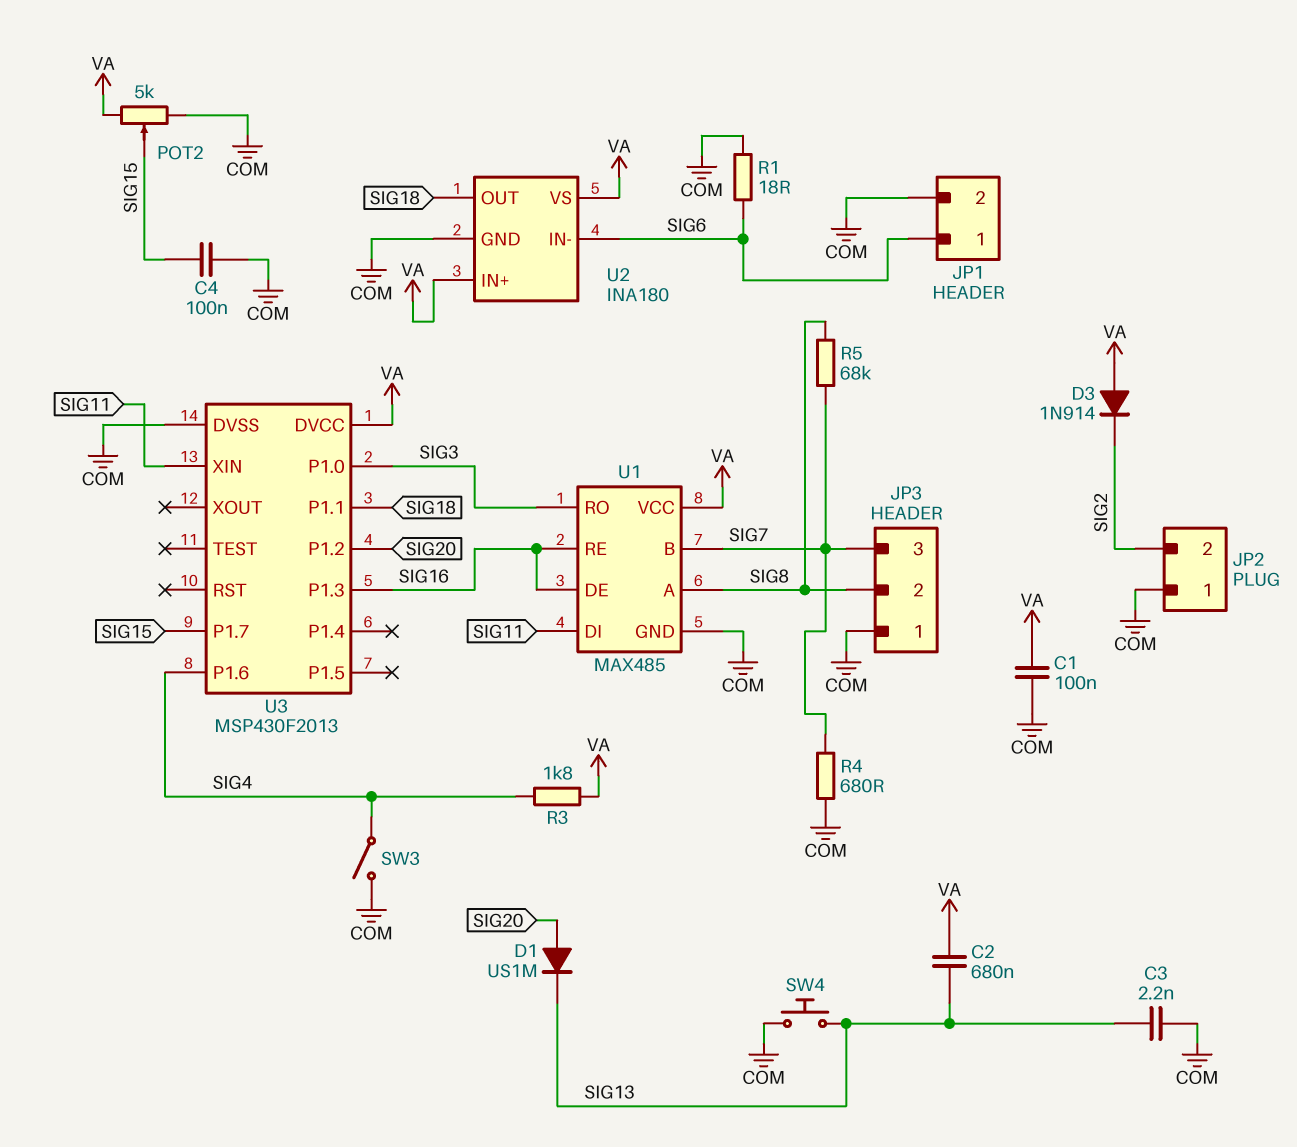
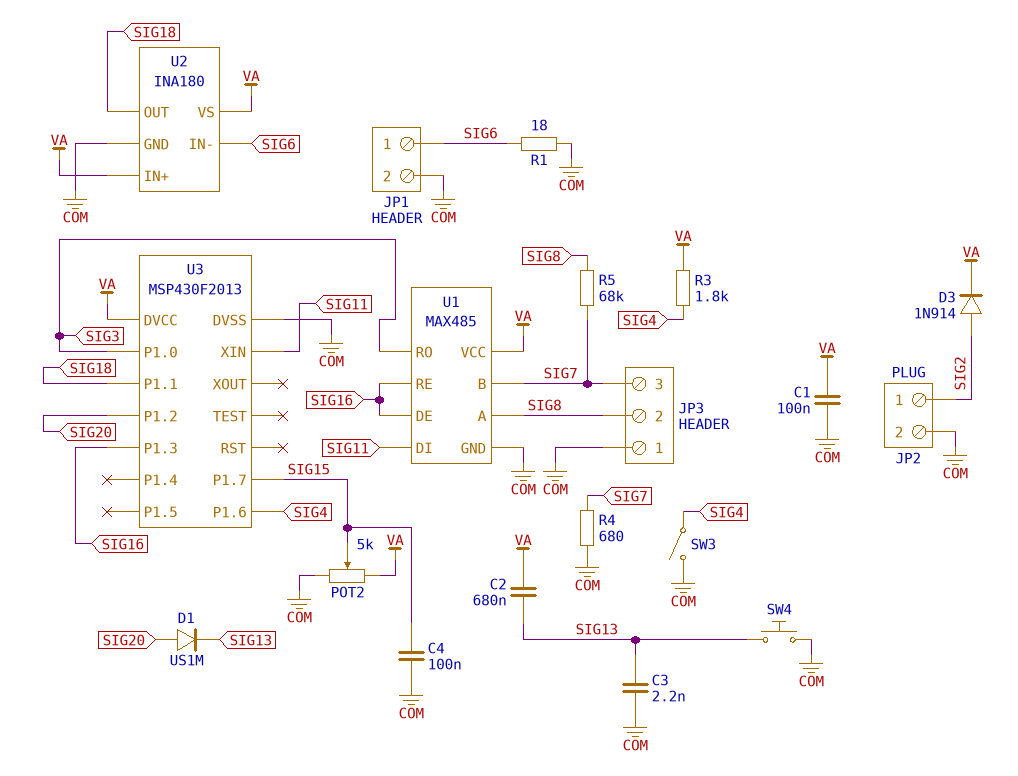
D3: diode 1N914 (A VA, K SIG2) -> diode 1N914 (A SIG2, K VA)
JP2 pin 1: COM -> SIG2
JP2 pin 2: SIG2 -> COM

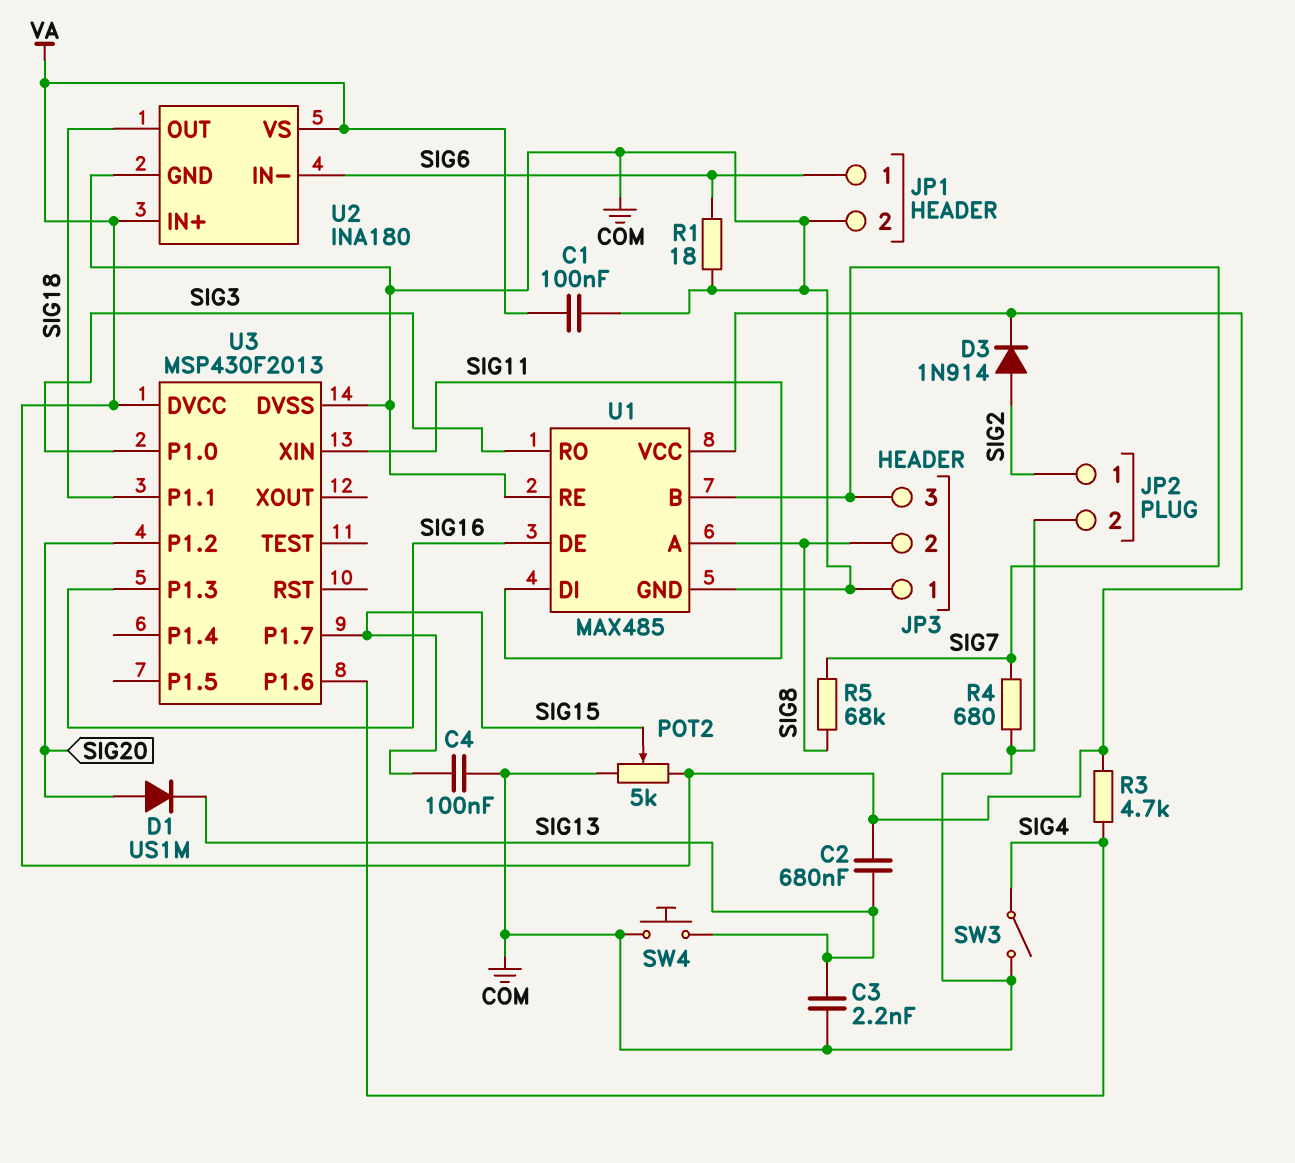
R3: 1.8k (SIG4, VA) -> 4.7k (SIG4, VA)
U1 pin RE: SIG16 -> COM

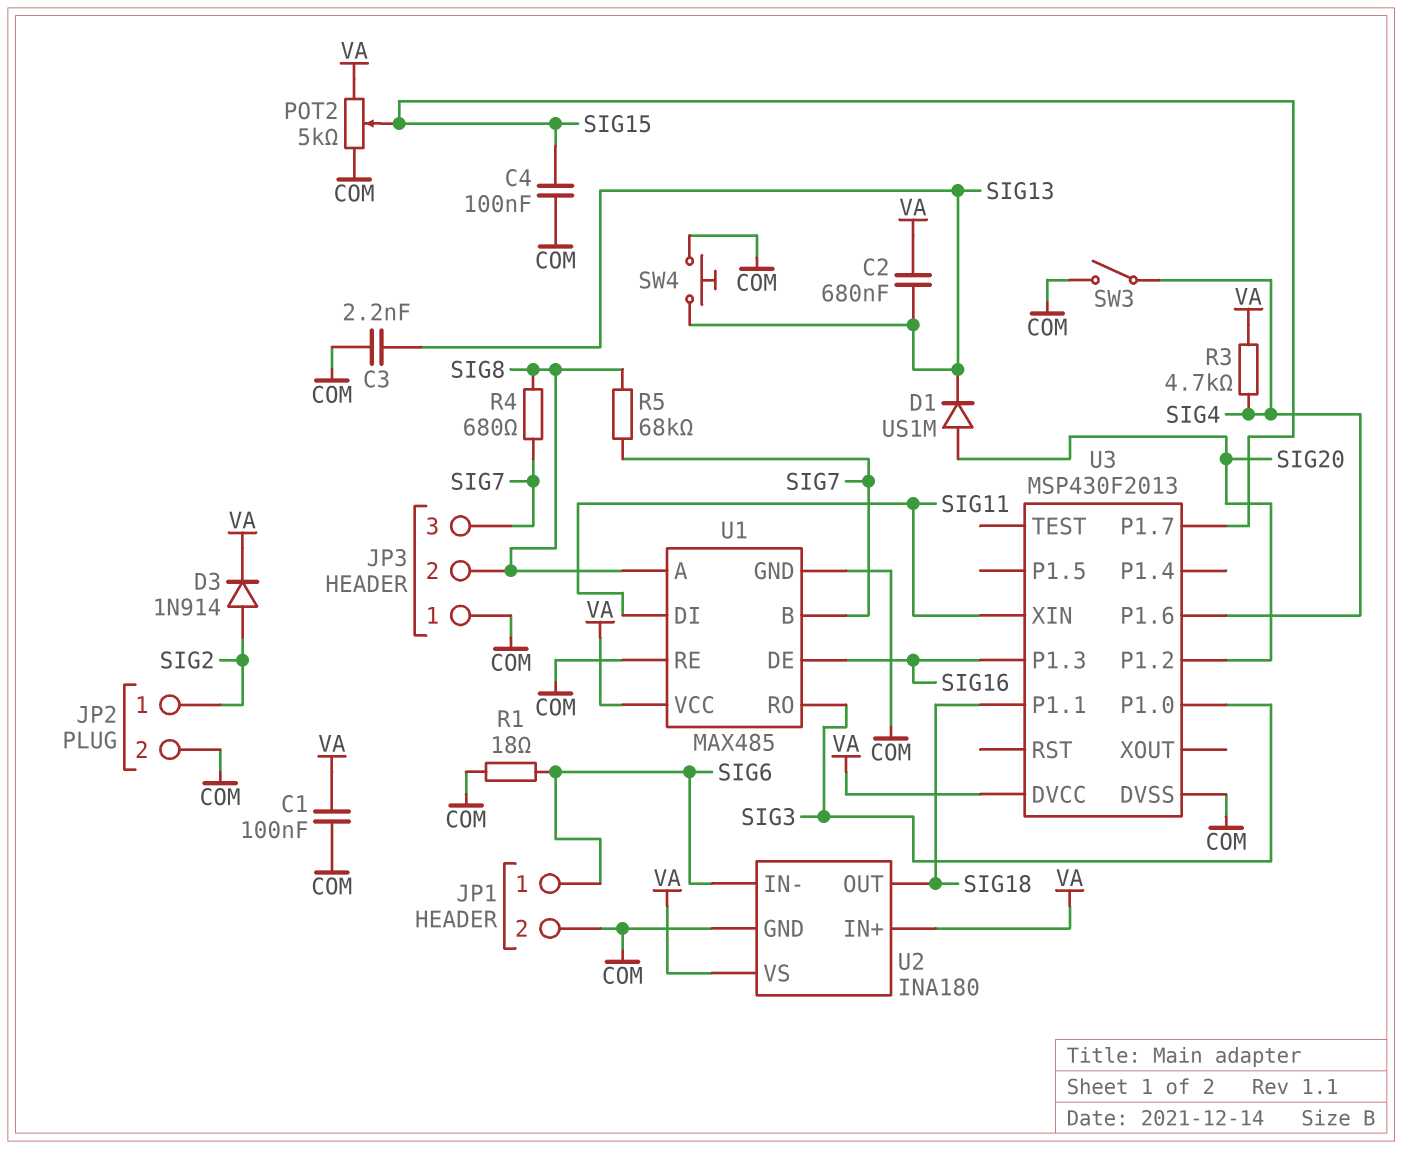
R4: 680 (COM, SIG7) -> 680 (SIG7, SIG8)

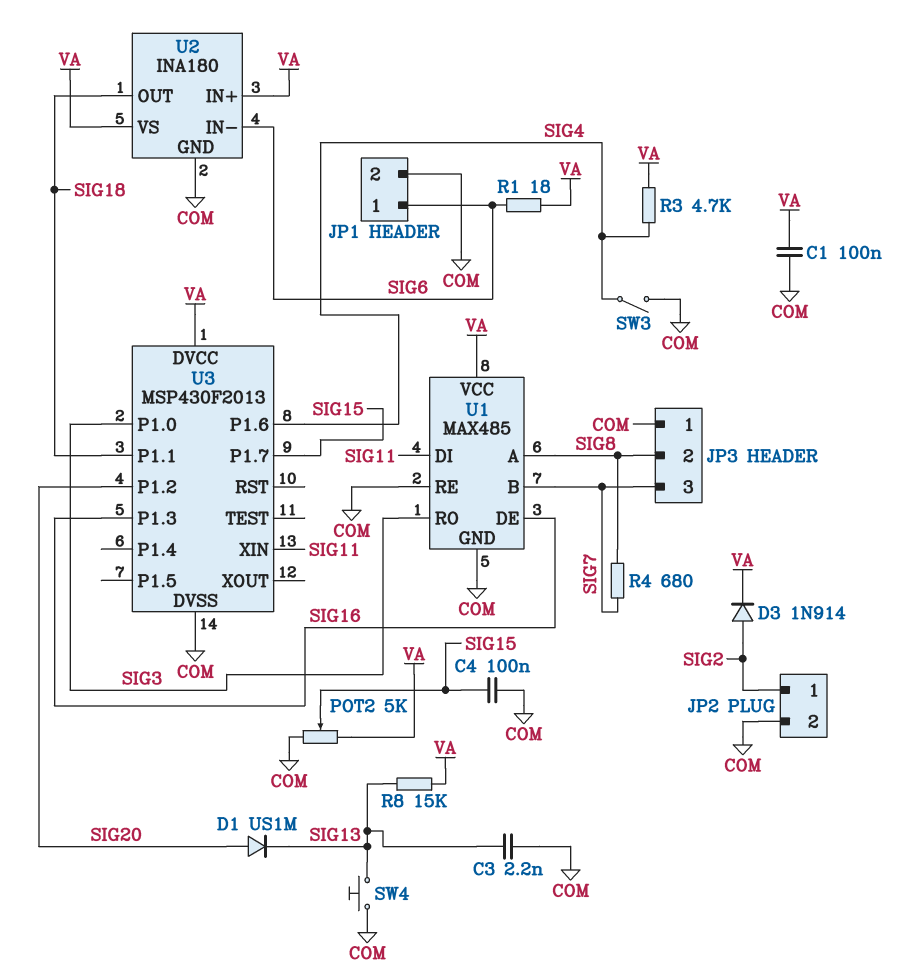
C2: 680nF (SIG13, VA) -> none
R1: 18 (COM, SIG6) -> 18 (SIG6, VA)
R5: 68k (SIG7, SIG8) -> none
R8: none -> 15k (SIG13, VA)

